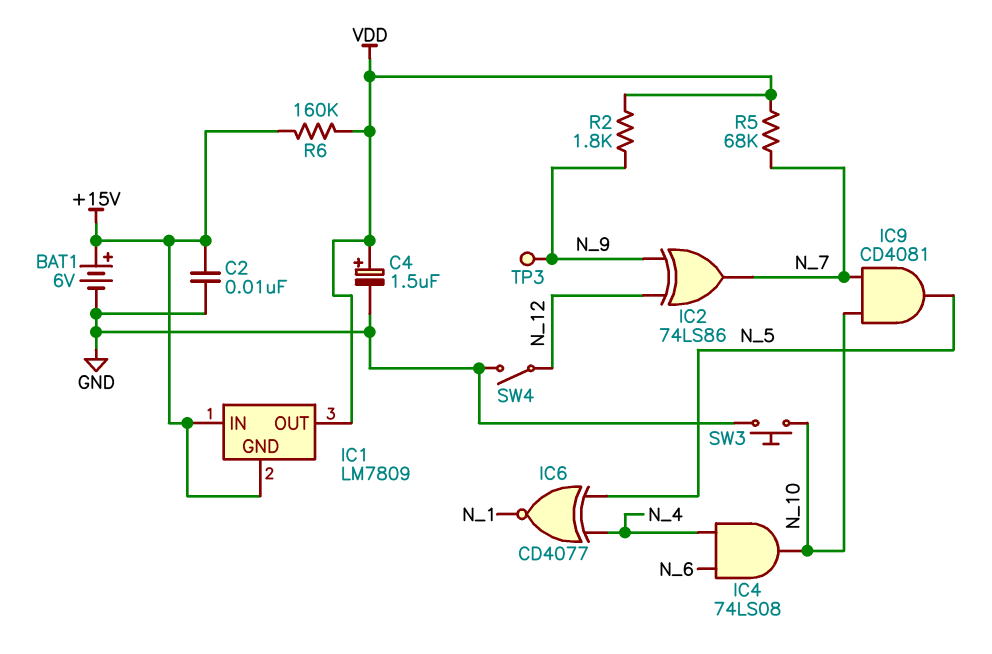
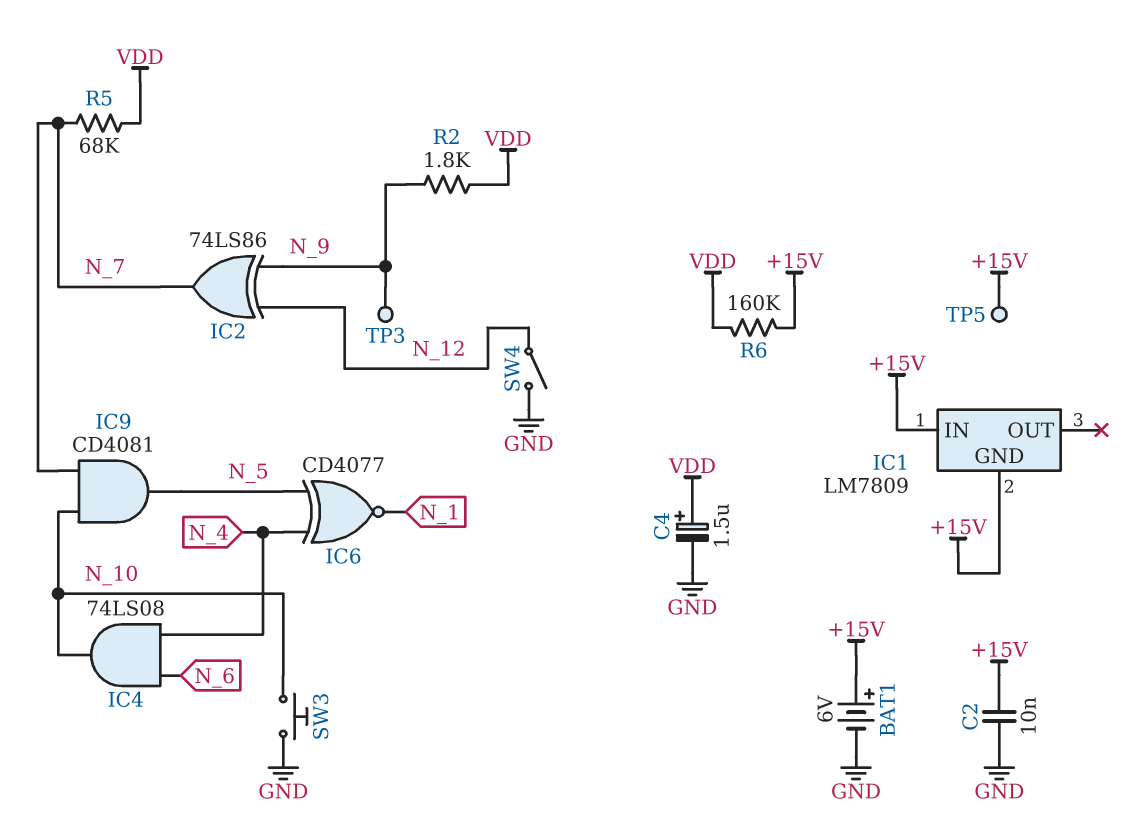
IC1 pin OUT: VDD -> none
TP5: none -> test point (+15V)

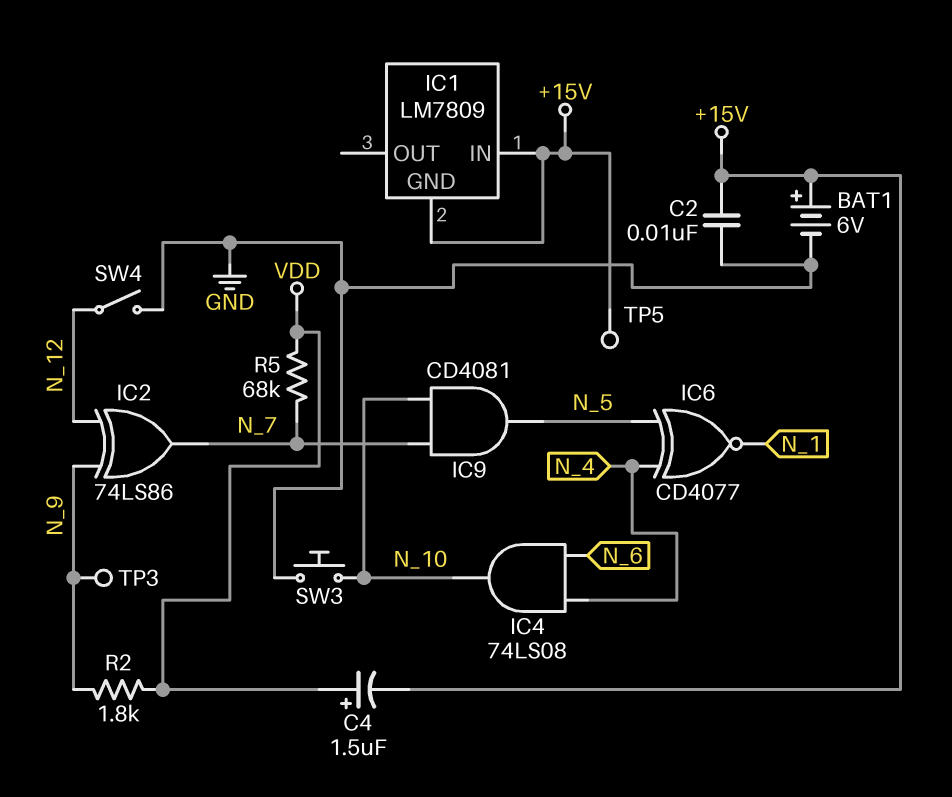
C4: 1.5uF (plus VDD, minus GND) -> 1.5uF (plus VDD, minus +15V)
R6: 160k (+15V, VDD) -> none

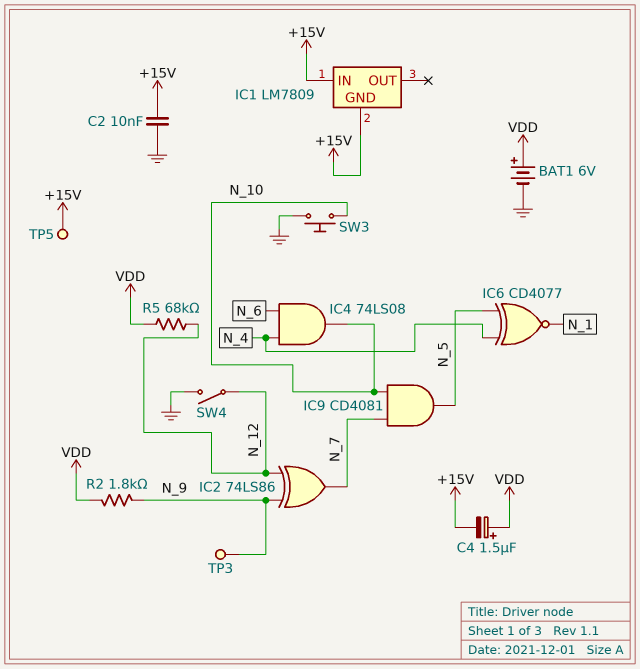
BAT1: 6V (plus +15V, minus GND) -> 6V (plus VDD, minus GND)
R5: 68k (N_7, VDD) -> 68k (N_12, VDD)

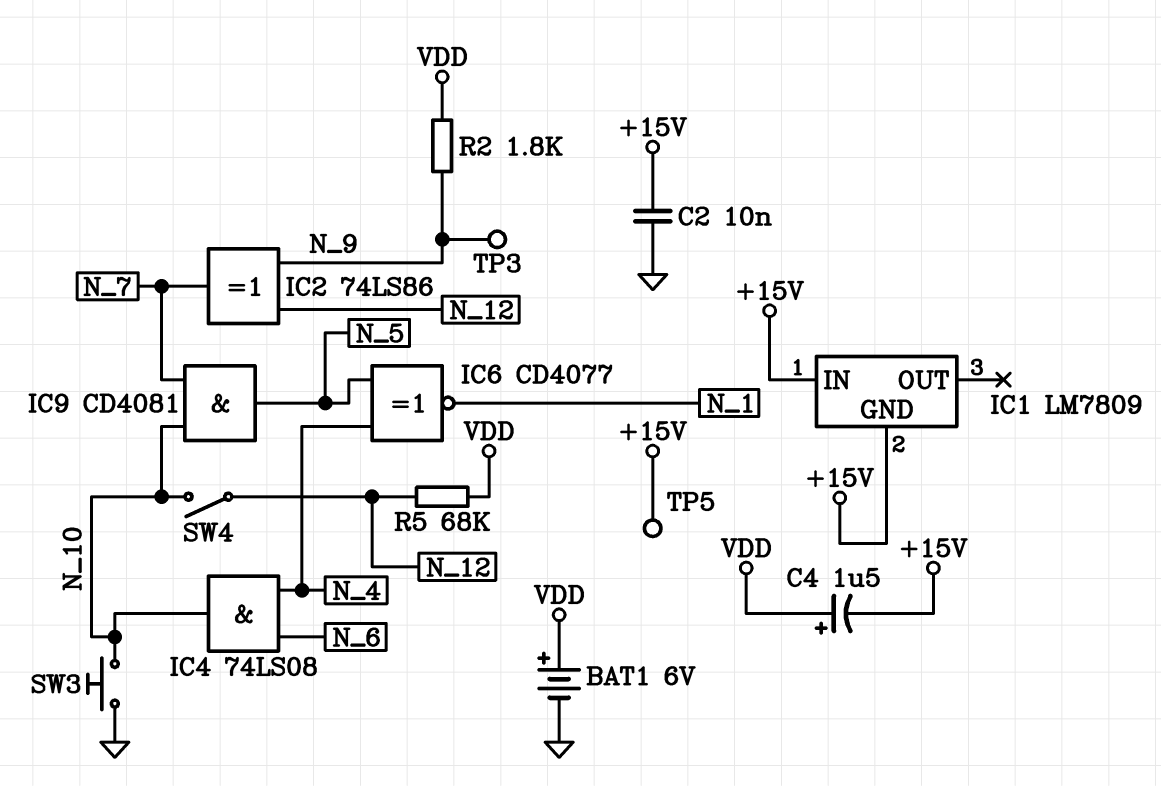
SW4: switch (GND, N_12) -> switch (N_10, N_12)

